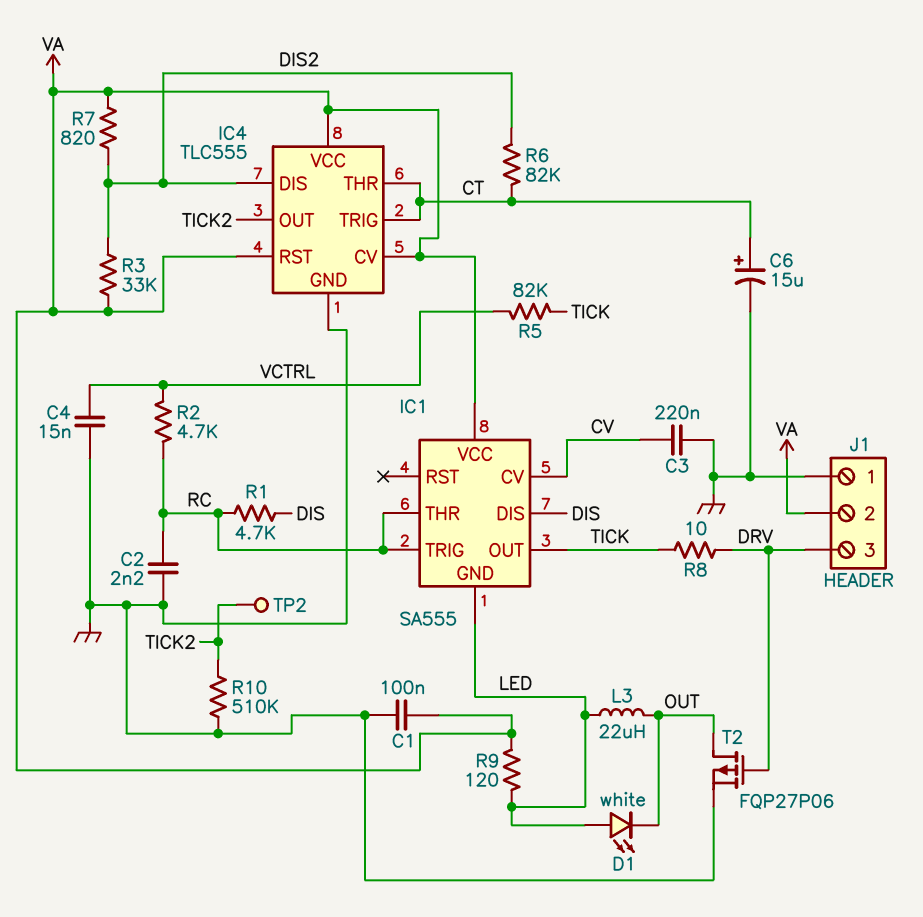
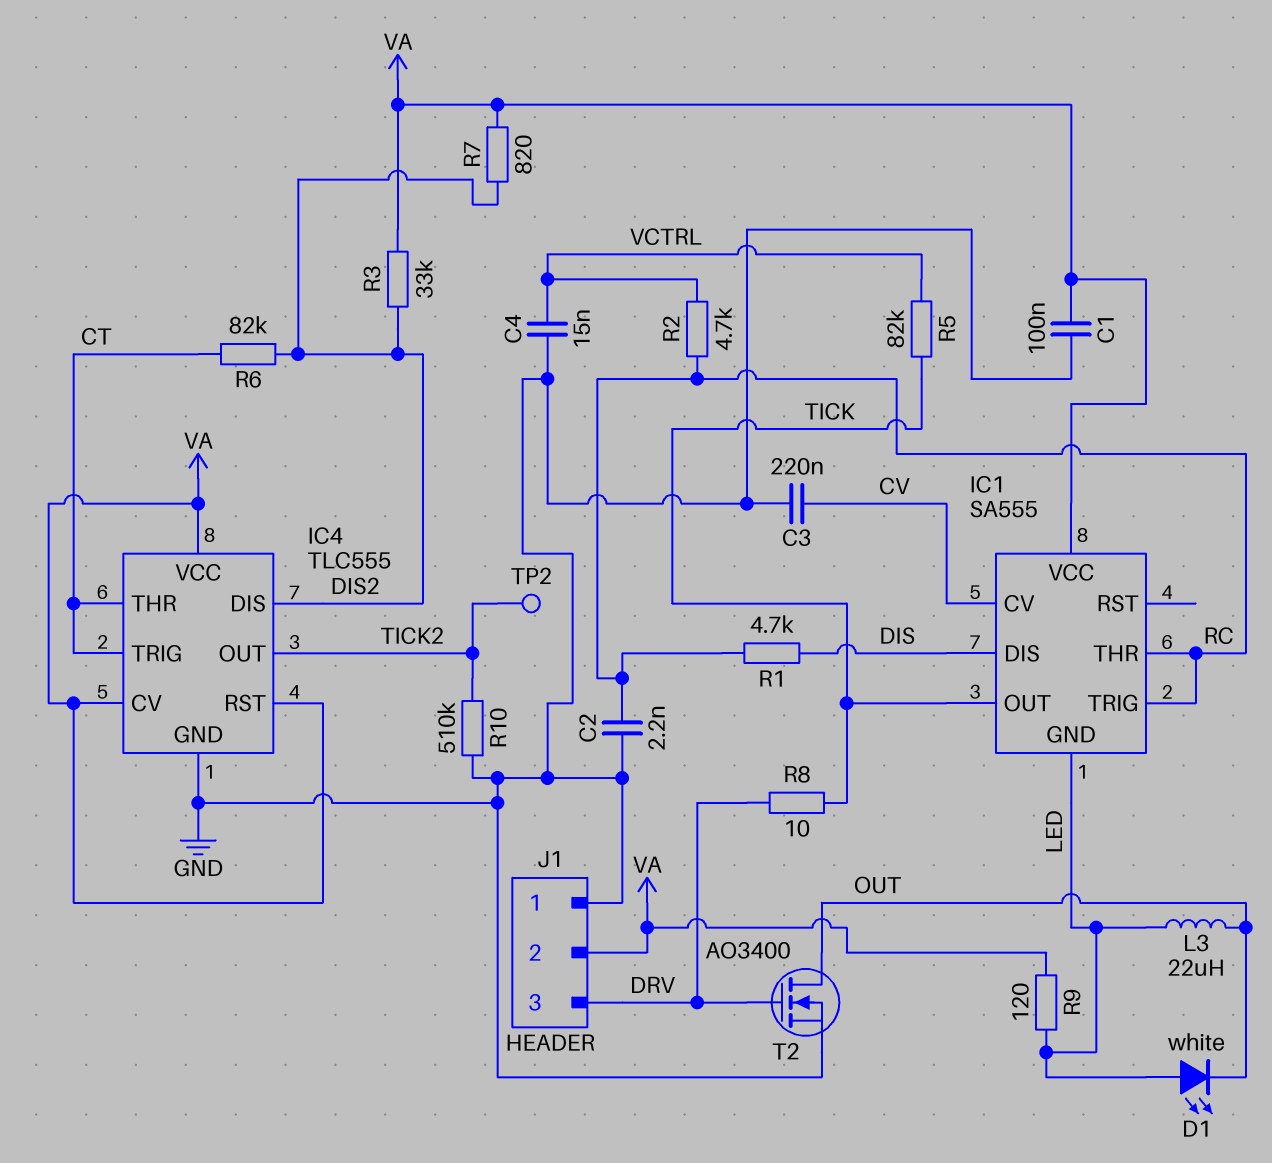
C6: 15uF (plus CT, minus GND) -> none
T2: PMOS FQP27P06 (G DRV, D OUT, S GND) -> NMOS AO3400 (G DRV, D OUT, S GND)

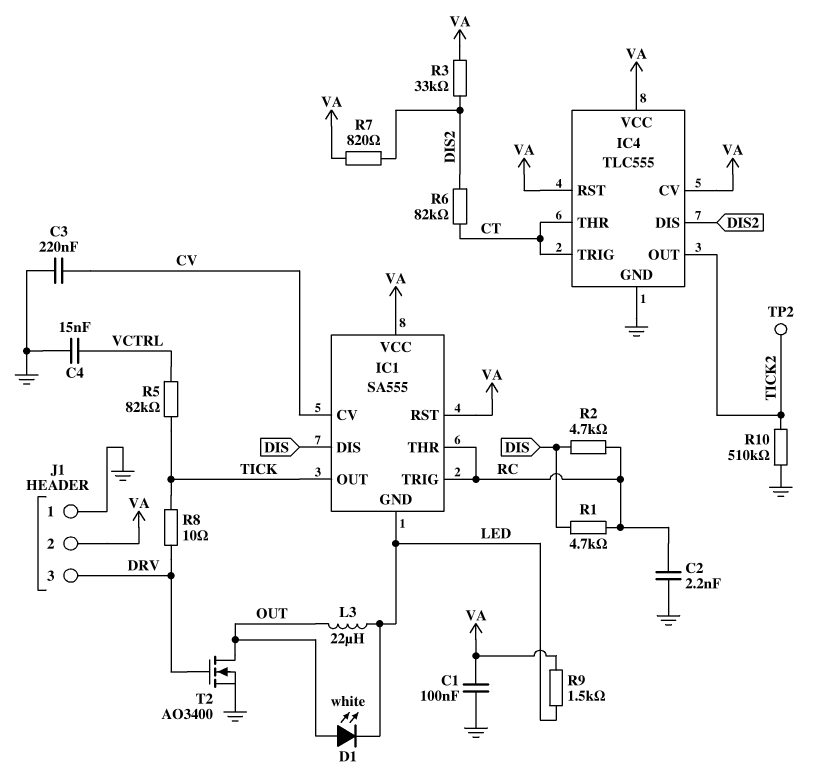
D1: LED white (A LED, K OUT) -> LED white (A OUT, K LED)
IC1 pin RST: none -> VA
R2: 4.7k (RC, VCTRL) -> 4.7k (DIS, RC)
R9: 120 (LED, VA) -> 1.5k (LED, VA)

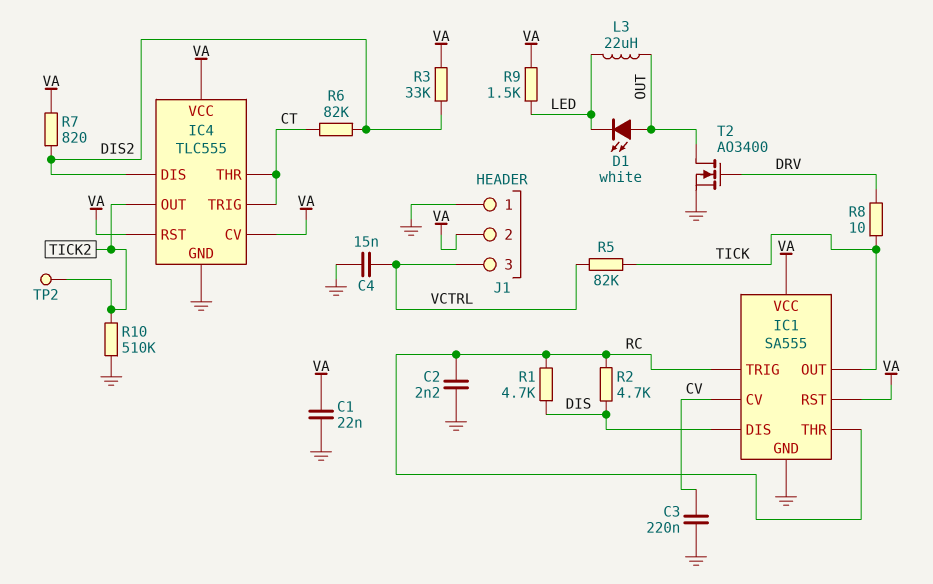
C1: 100nF (GND, VA) -> 22nF (GND, VA)
IC1 pin GND: LED -> GND
J1 pin 3: DRV -> VCTRL

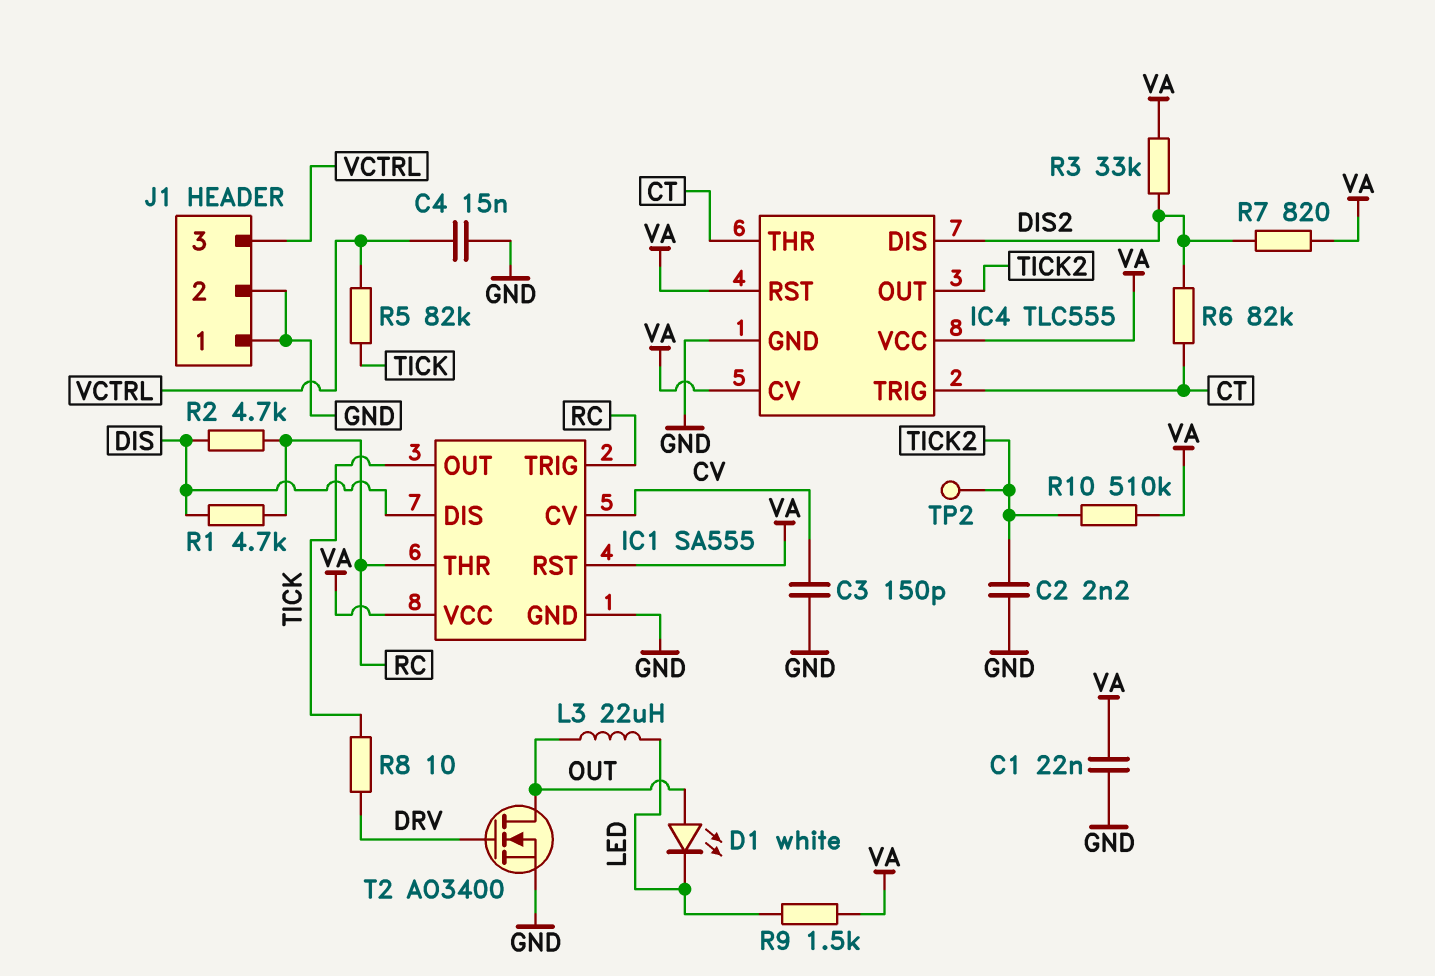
C2: 2.2nF (GND, RC) -> 2.2nF (GND, TICK2)
C3: 220nF (CV, GND) -> 150pF (CV, GND)
J1 pin 2: VA -> GND
R10: 510k (GND, TICK2) -> 510k (TICK2, VA)

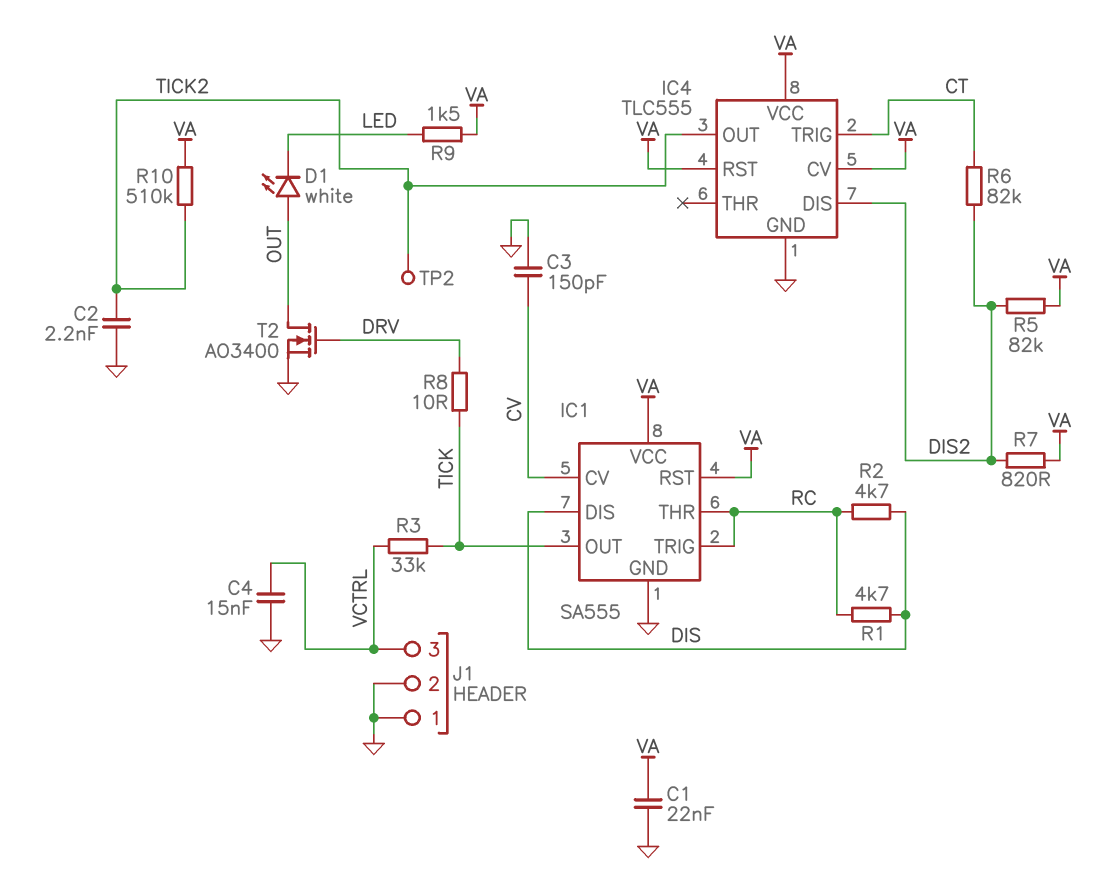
IC4 pin THR: CT -> none
L3: 22uH (LED, OUT) -> none
R3: 33k (DIS2, VA) -> 33k (TICK, VCTRL)
R5: 82k (TICK, VCTRL) -> 82k (DIS2, VA)

